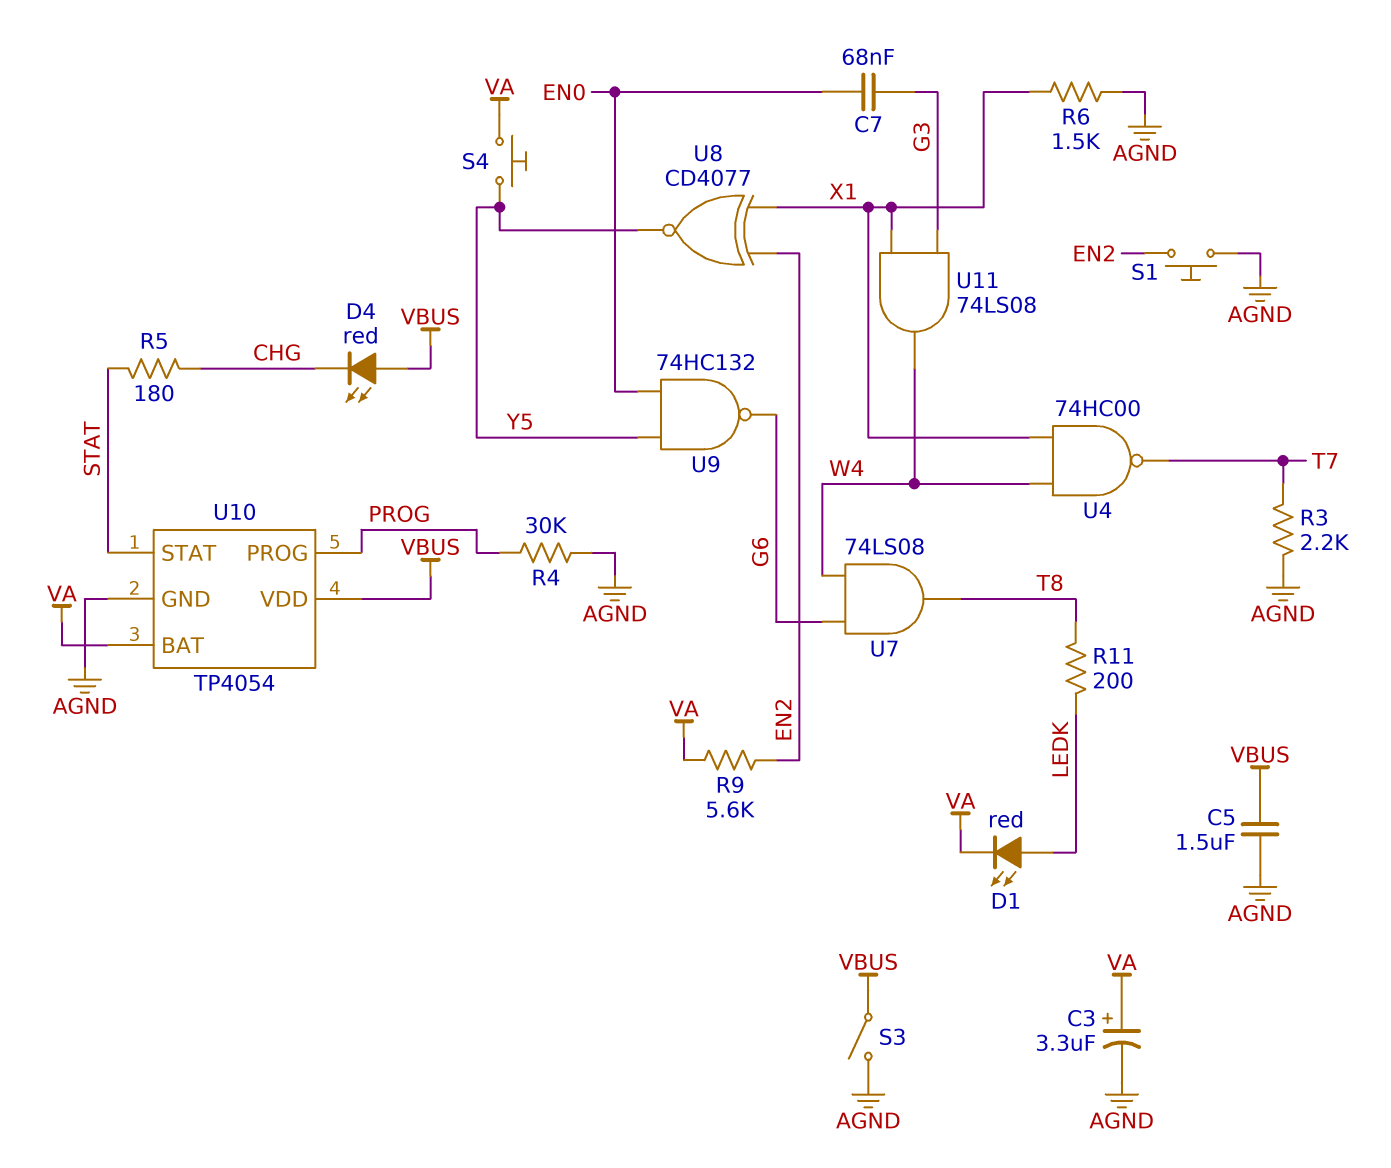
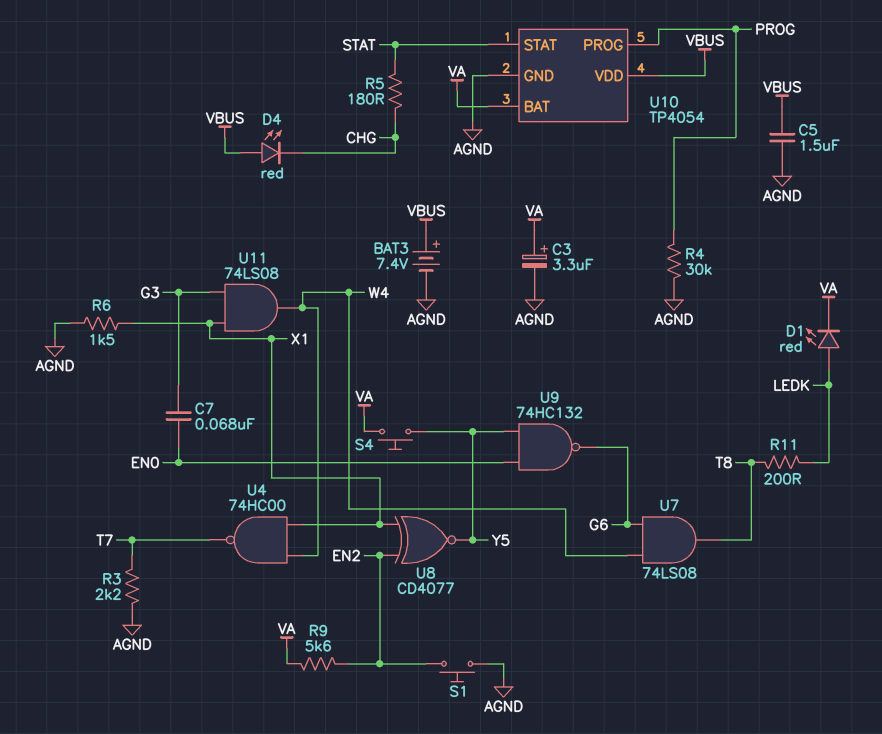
BAT3: none -> 7.4V (plus VBUS, minus AGND)
S3: switch (AGND, VBUS) -> none

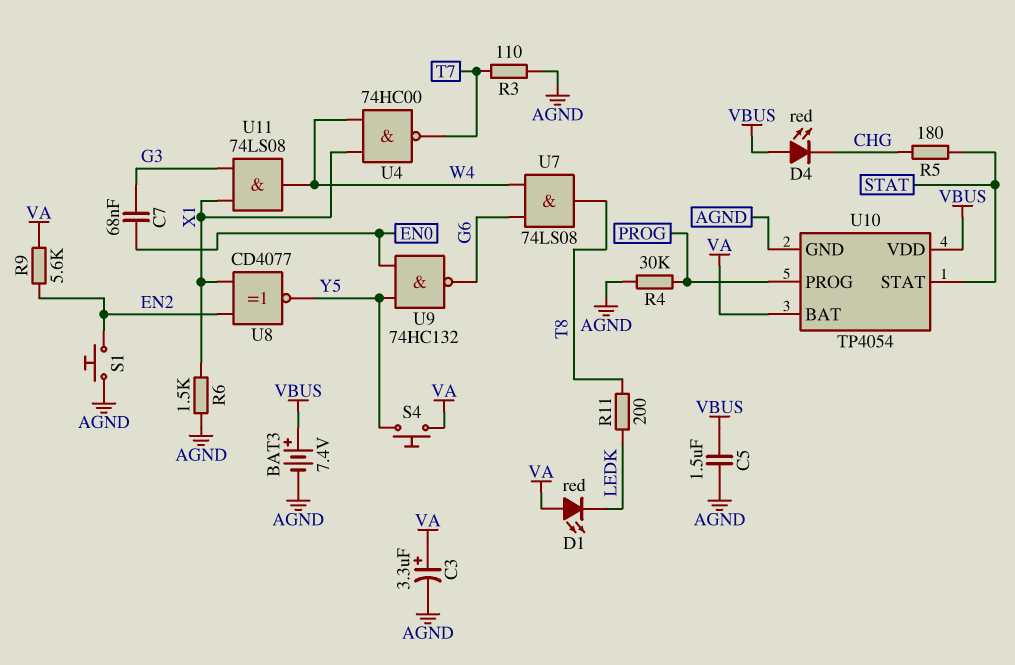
D1: LED red (A LEDK, K VA) -> LED red (A VA, K LEDK)
R3: 2.2k (AGND, T7) -> 110 (AGND, T7)

